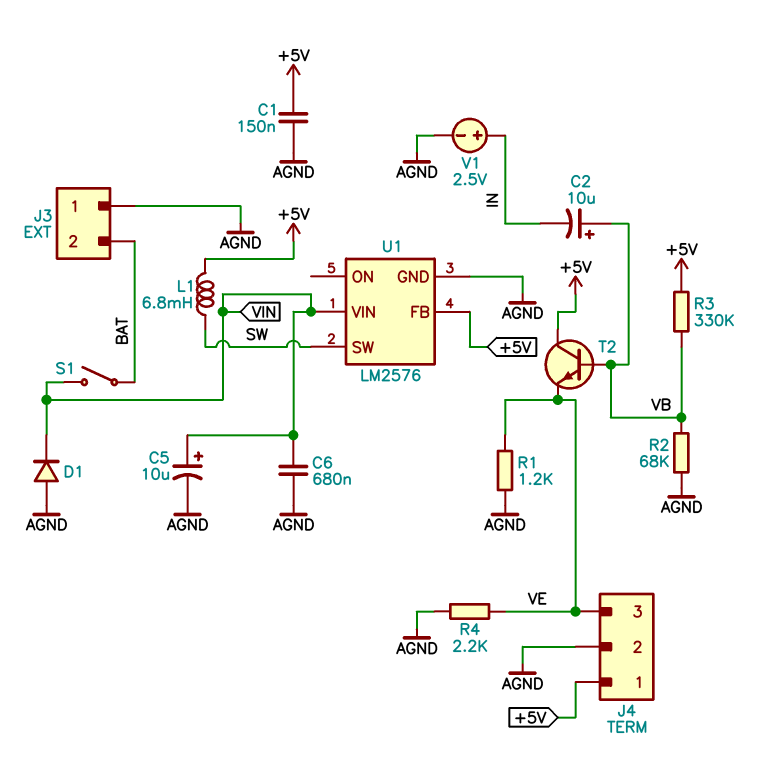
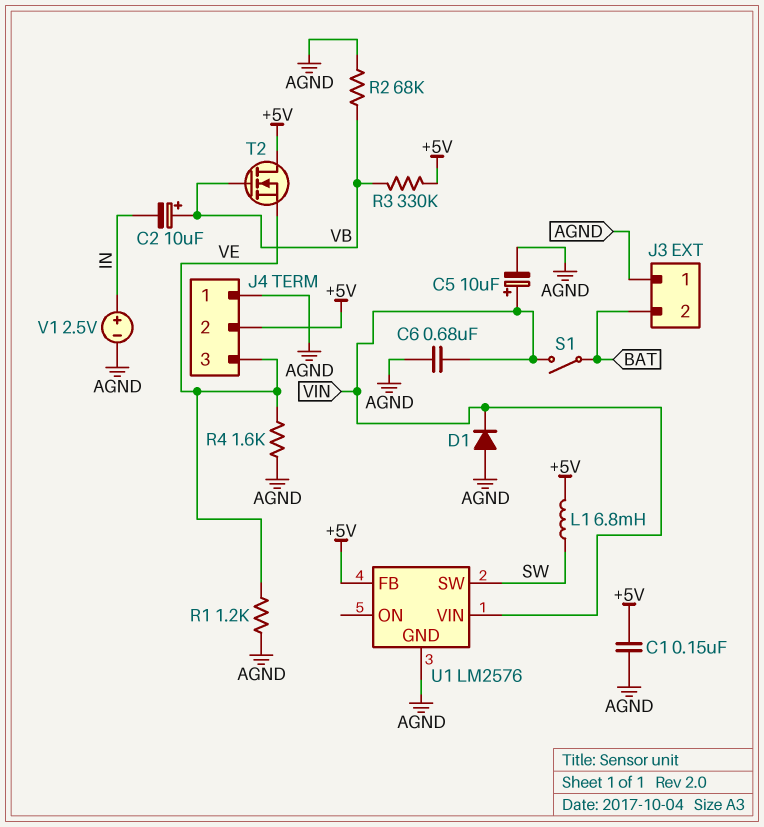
J4 pin 1: +5V -> AGND
J4 pin 2: AGND -> +5V
R4: 2.2k (AGND, VE) -> 1.6k (AGND, VE)
T2: NPN (B VB, C +5V, E VE) -> NMOS (G VB, D +5V, S VE)

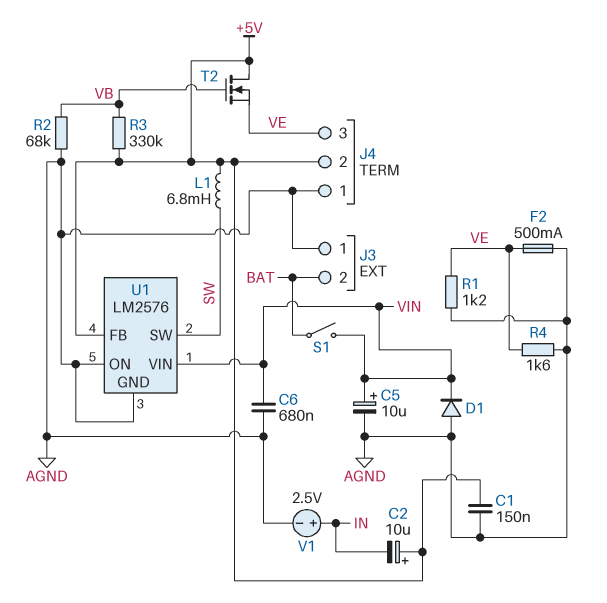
C2: 10uF (plus VB, minus IN) -> 10uF (plus +5V, minus IN)
F2: none -> 500mA (AGND, VE)
U1 pin ON: none -> AGND

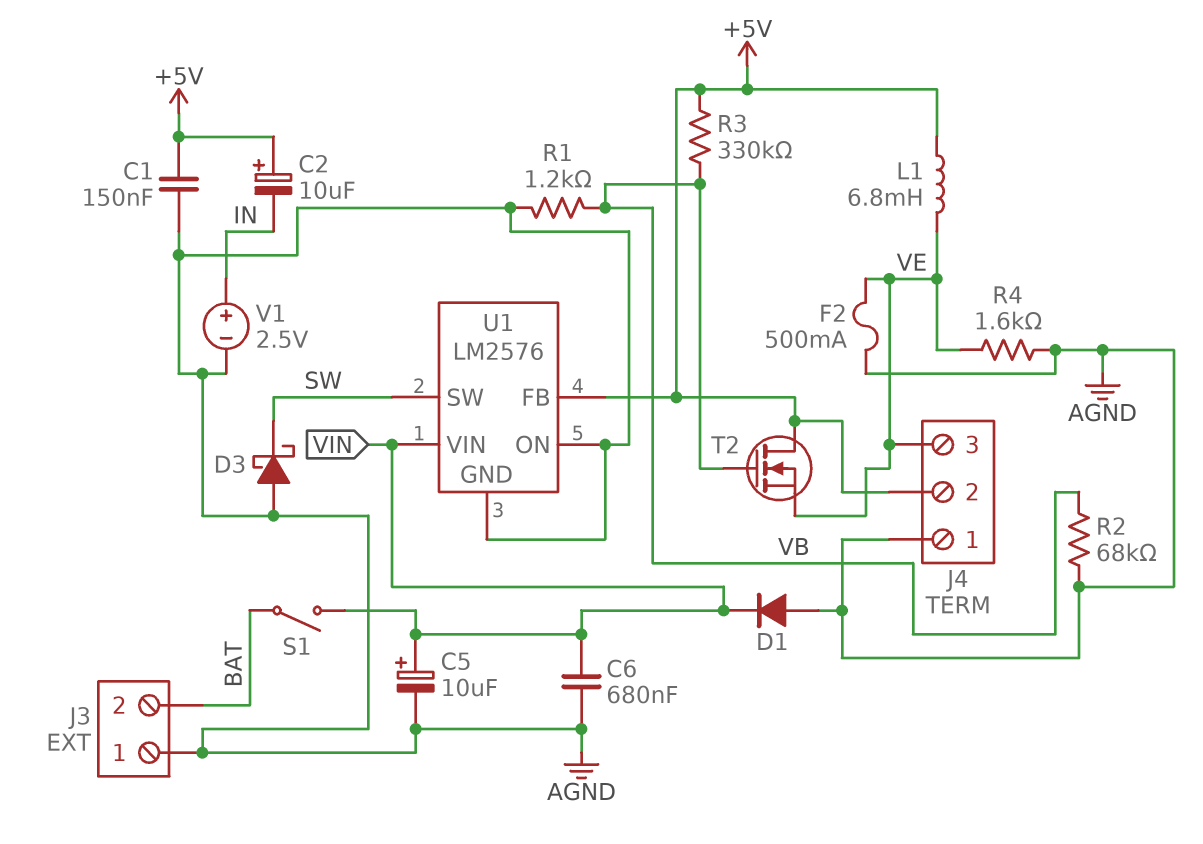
D3: none -> schottky (A AGND, K SW)
L1: 6.8mH (+5V, SW) -> 6.8mH (+5V, VE)
R1: 1.2k (AGND, VE) -> 1.2k (AGND, VB)

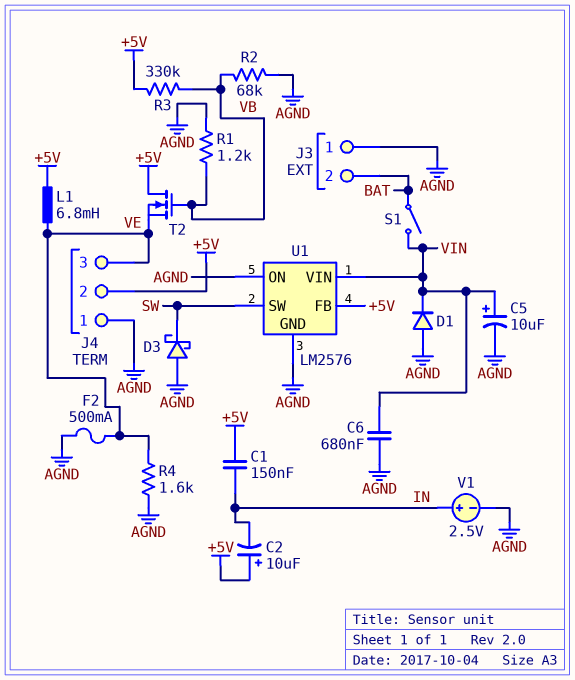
C1: 150nF (+5V, AGND) -> 150nF (+5V, IN)

